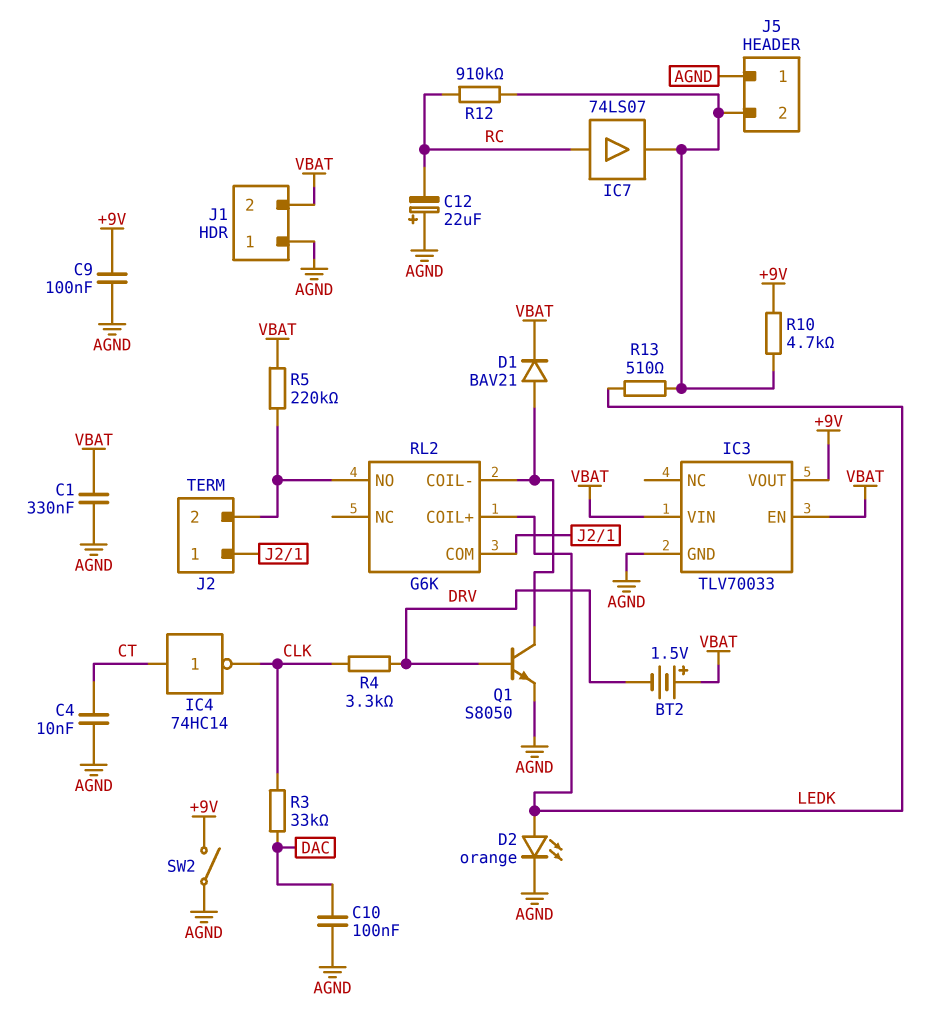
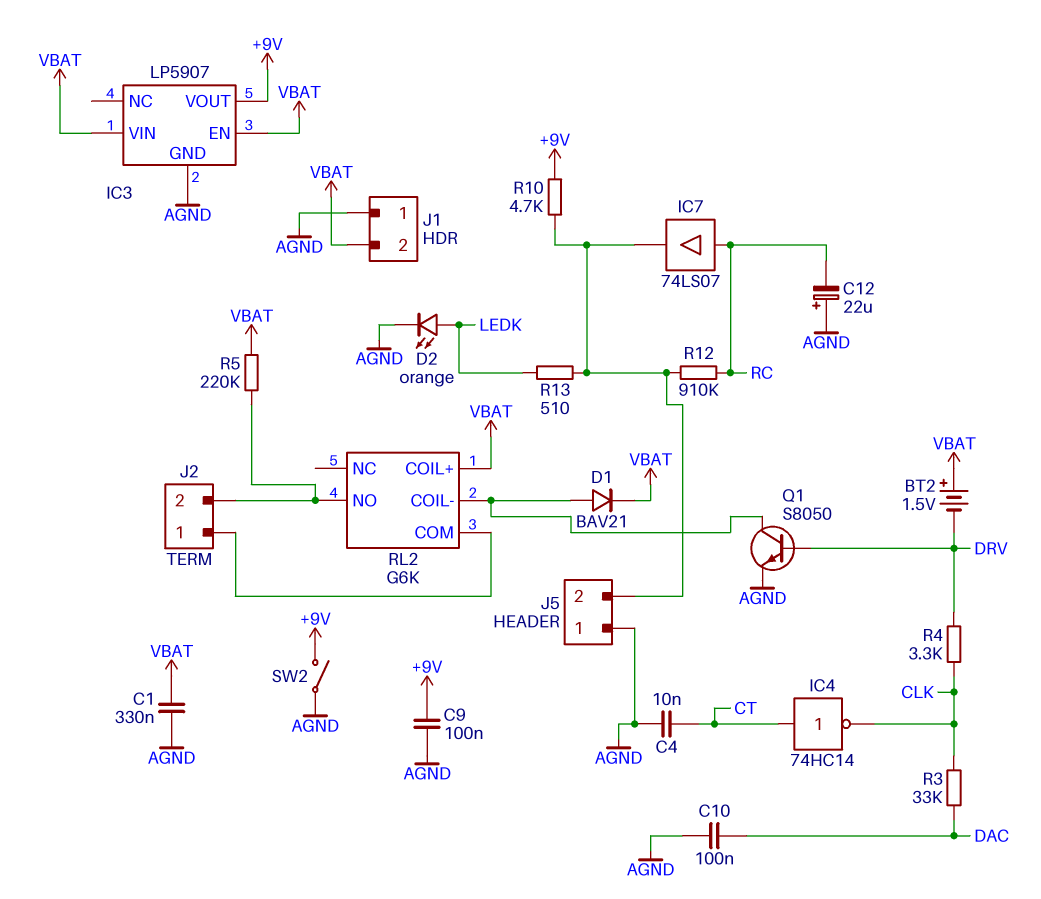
IC3: TLV70033 -> LP5907
RL2 pin COIL+: LEDK -> VBAT

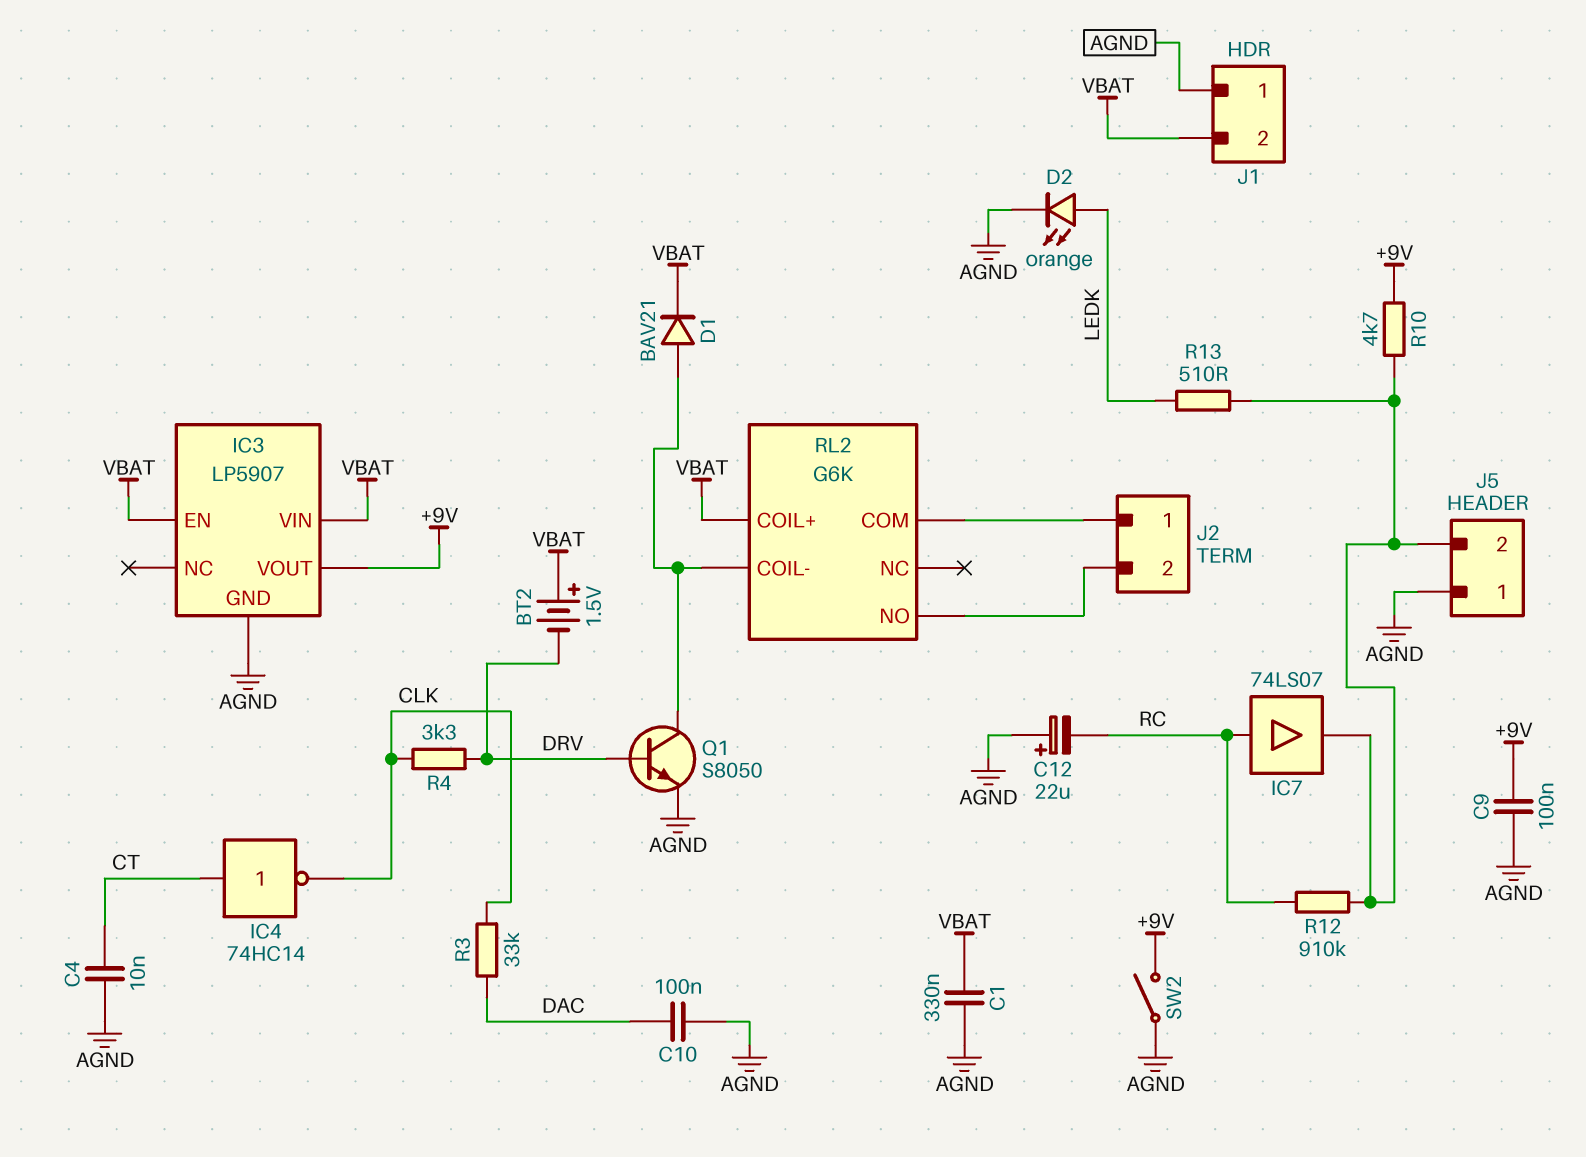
R5: 220k (J2/2, VBAT) -> none

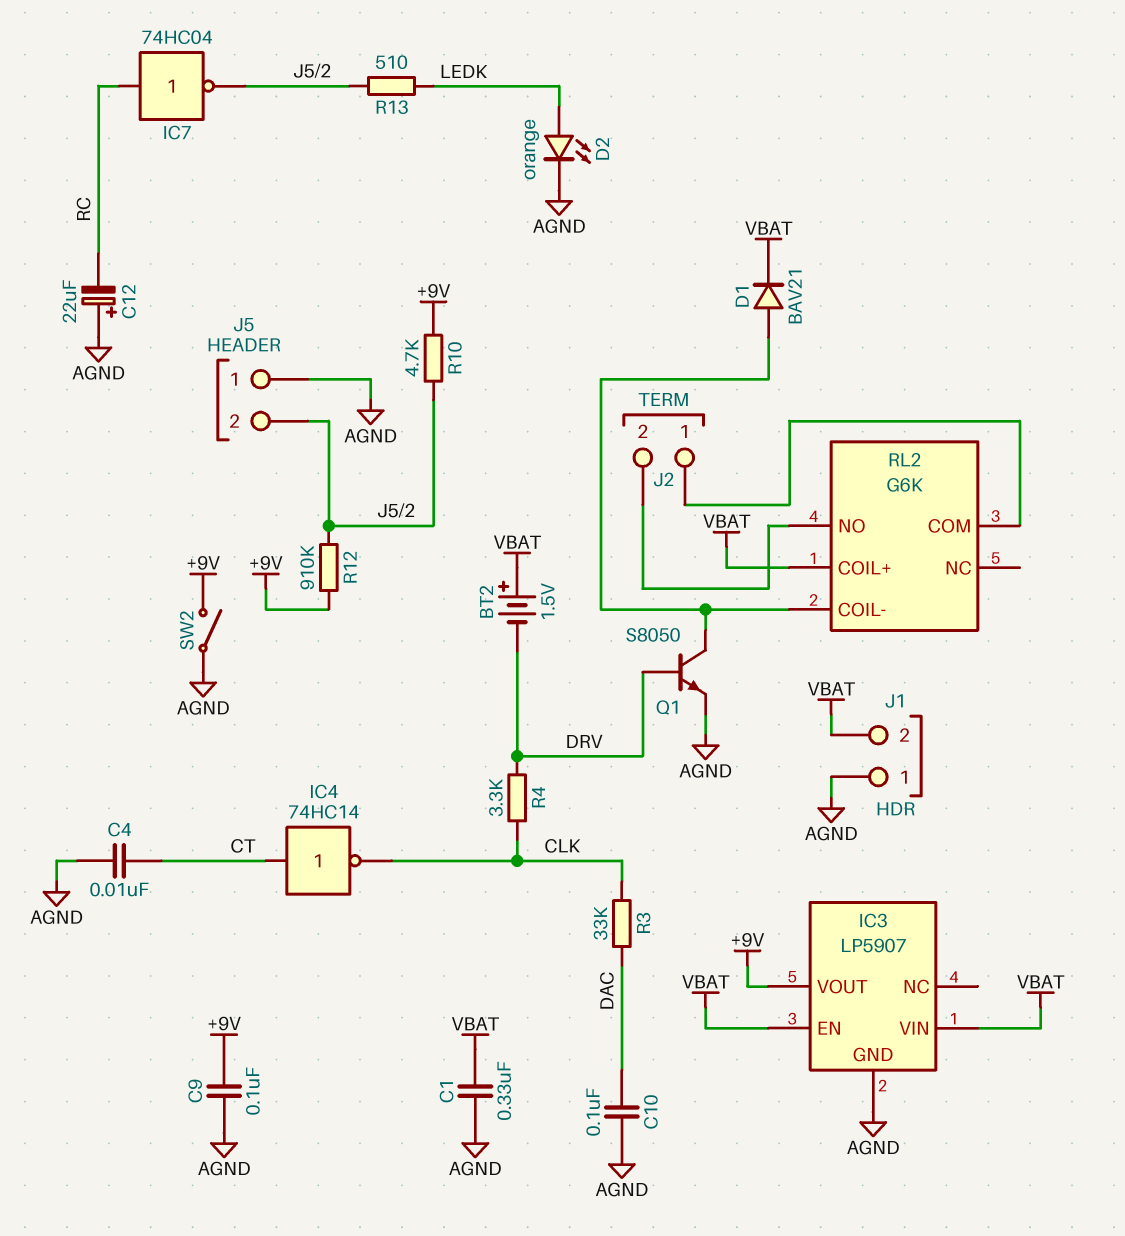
IC7: buffer 74LS07 (in RC, out J5/2) -> NOT 74HC04 (in RC, out J5/2)
R12: 910k (J5/2, RC) -> 910k (+9V, J5/2)

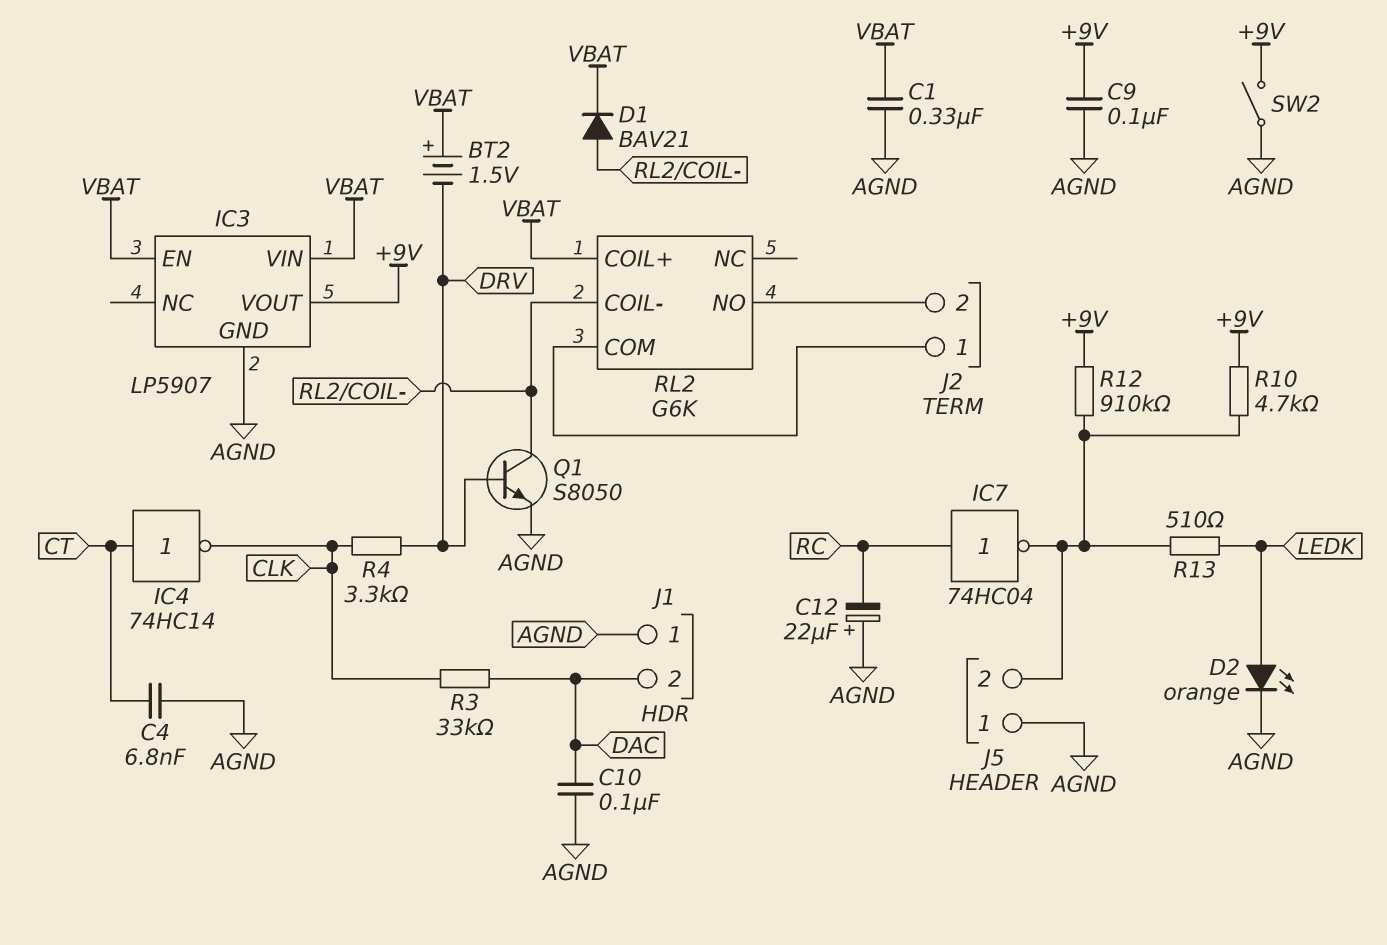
C4: 10nF (AGND, CT) -> 6.8nF (AGND, CT)
J1 pin 2: VBAT -> DAC

